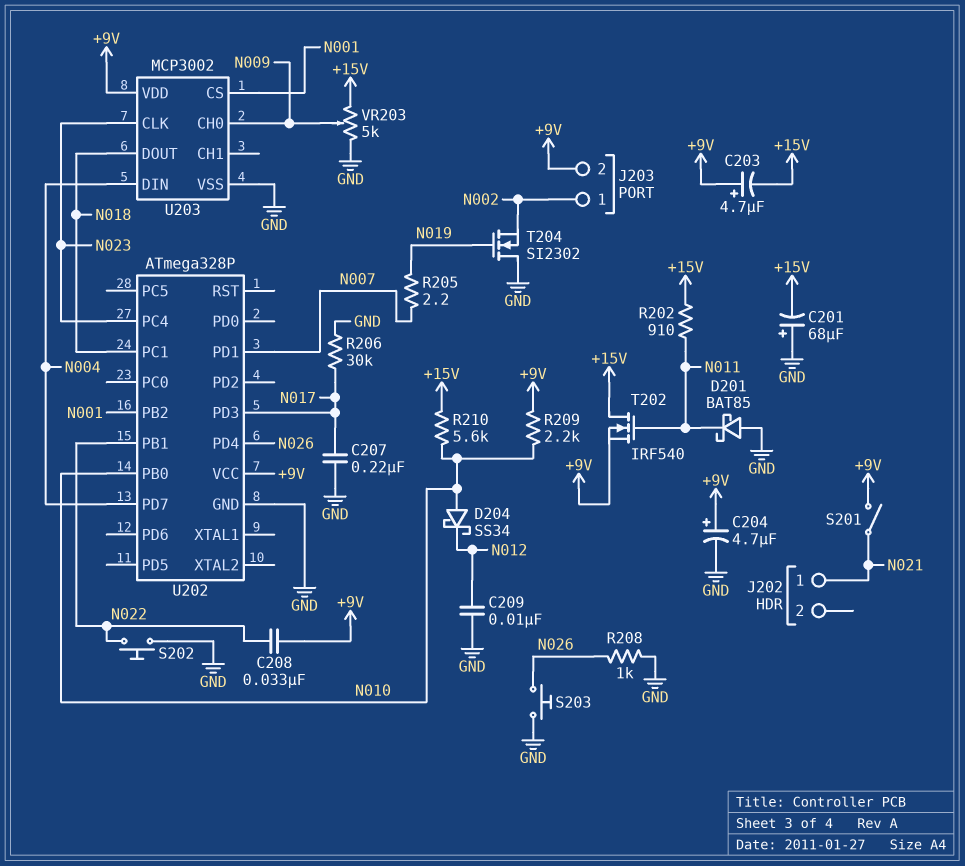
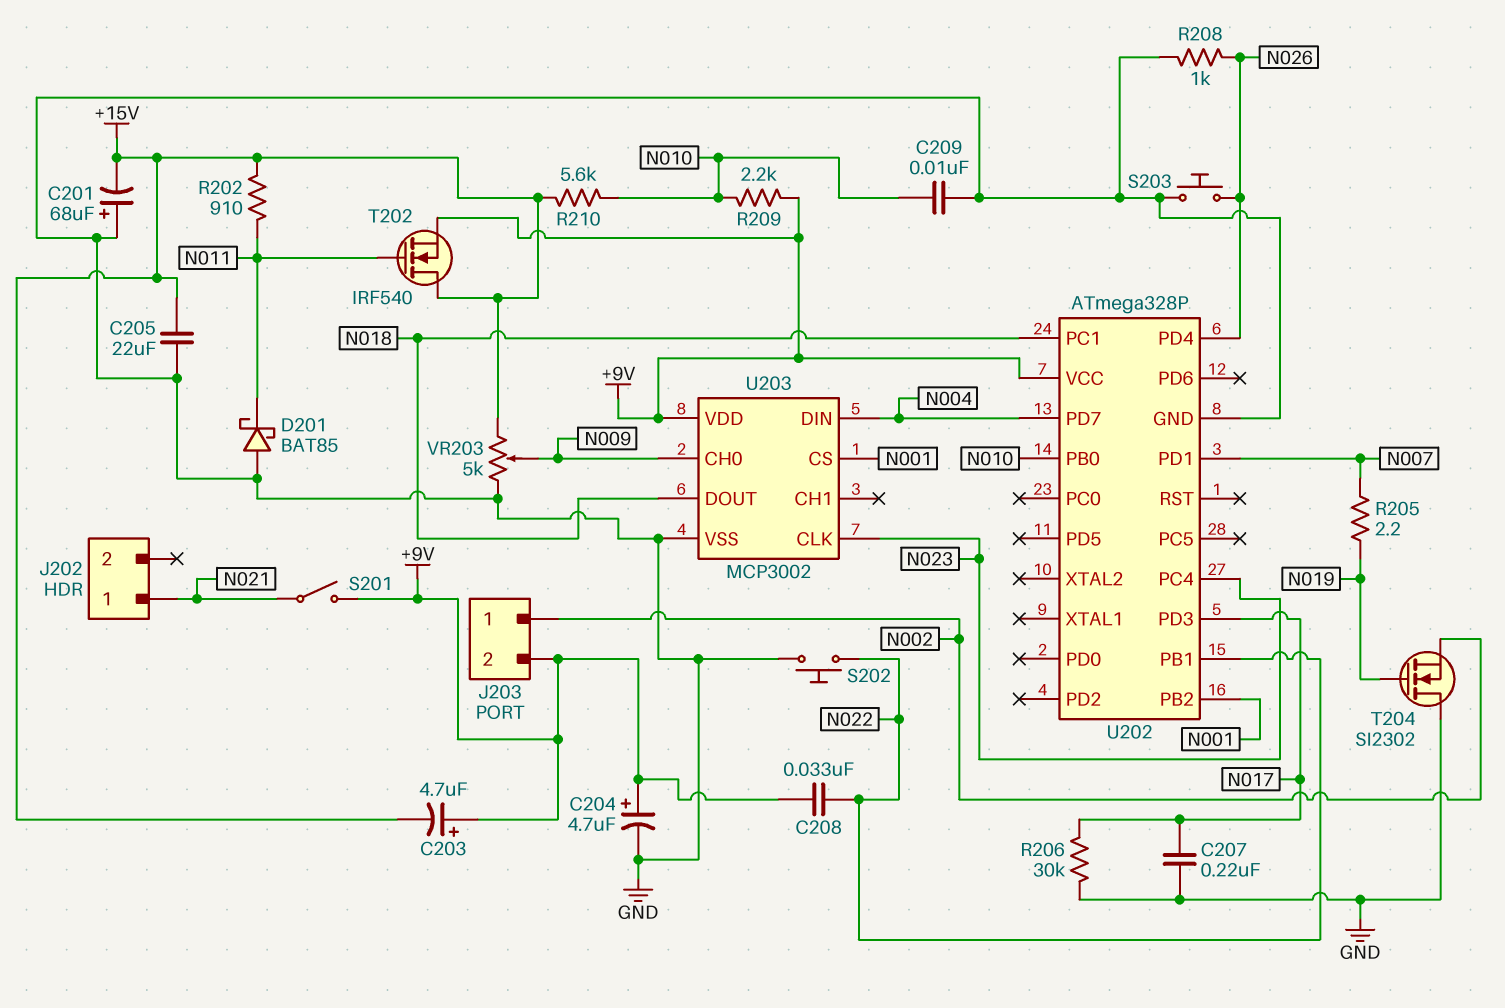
C205: none -> 22uF (+15V, GND)
C209: 10nF (GND, N012) -> 10nF (GND, N010)
D204: schottky SS34 (A N010, K N012) -> none

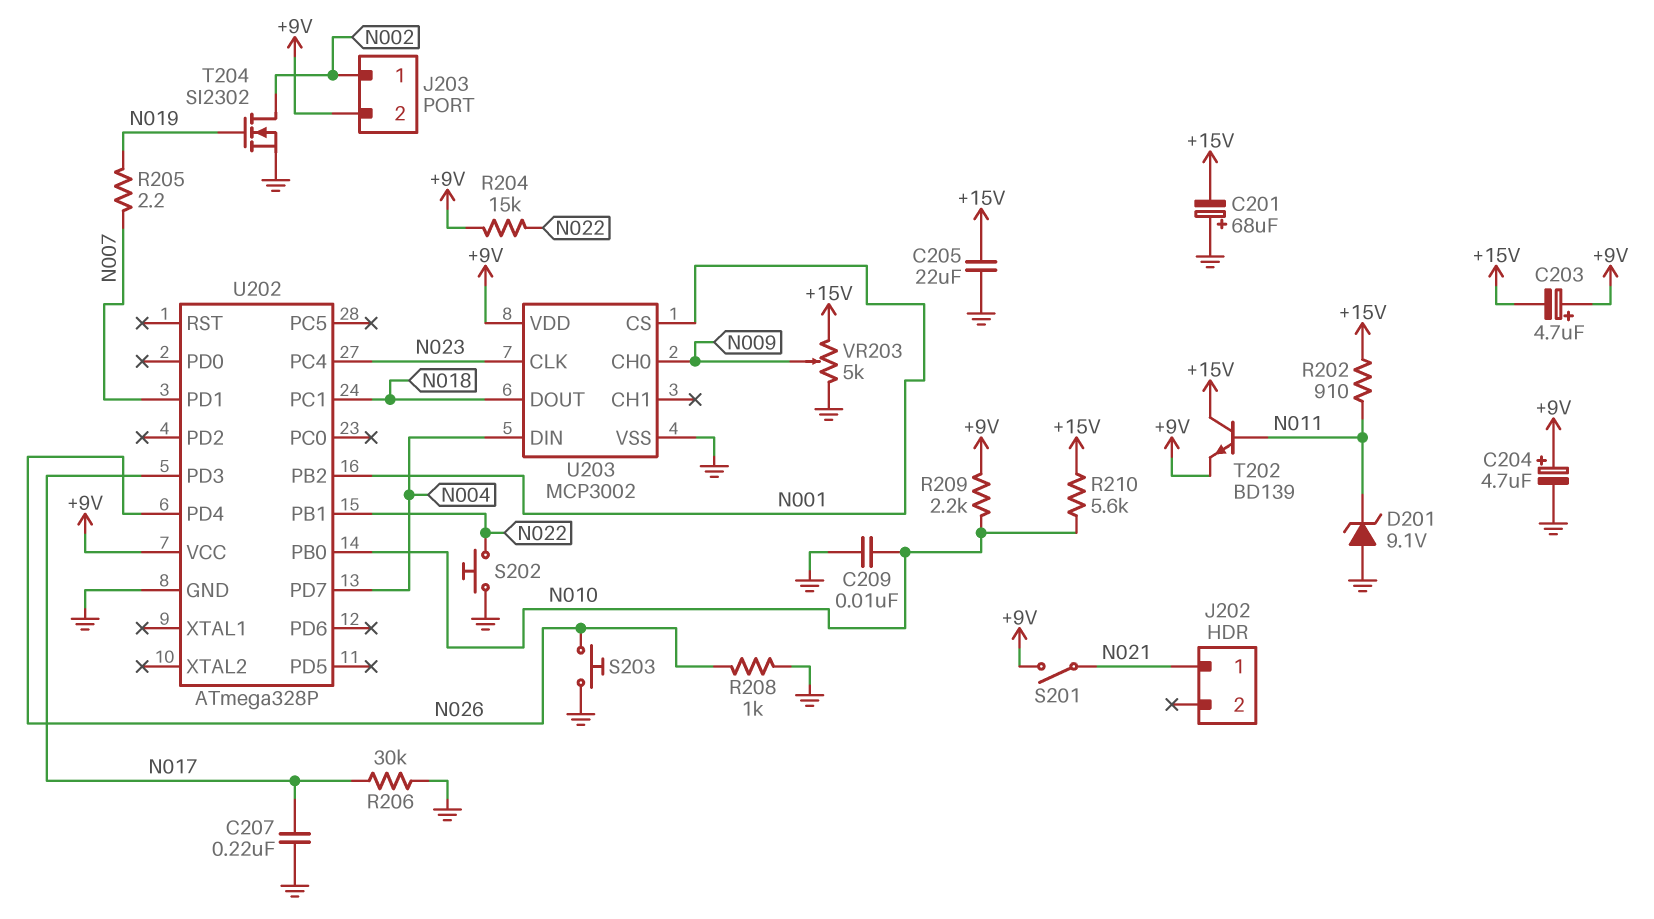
C208: 33nF (+9V, N022) -> none
D201: schottky BAT85 (A GND, K N011) -> zener 9.1V (A GND, K N011)
R204: none -> 15k (+9V, N022)
T202: NMOS IRF540 (G N011, D +15V, S +9V) -> NPN BD139 (B N011, C +15V, E +9V)
T204: NMOS SI2302 (G N019, D GND, S N002) -> NMOS SI2302 (G N019, D N002, S GND)

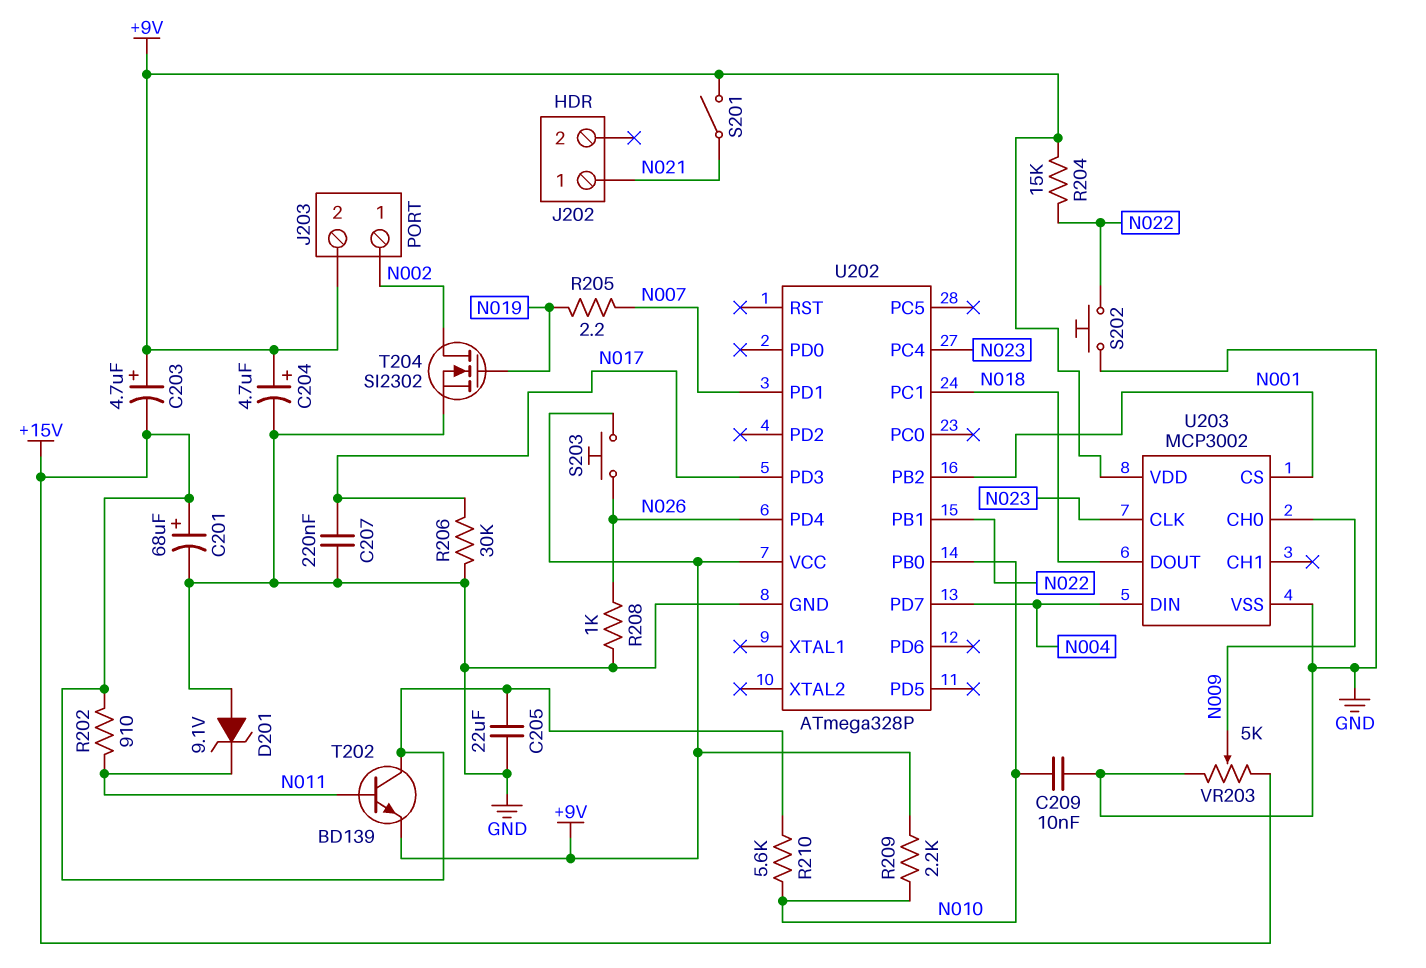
C201: 68uF (plus GND, minus +15V) -> 68uF (plus +15V, minus GND)
S203: button (GND, N026) -> button (+9V, N026)

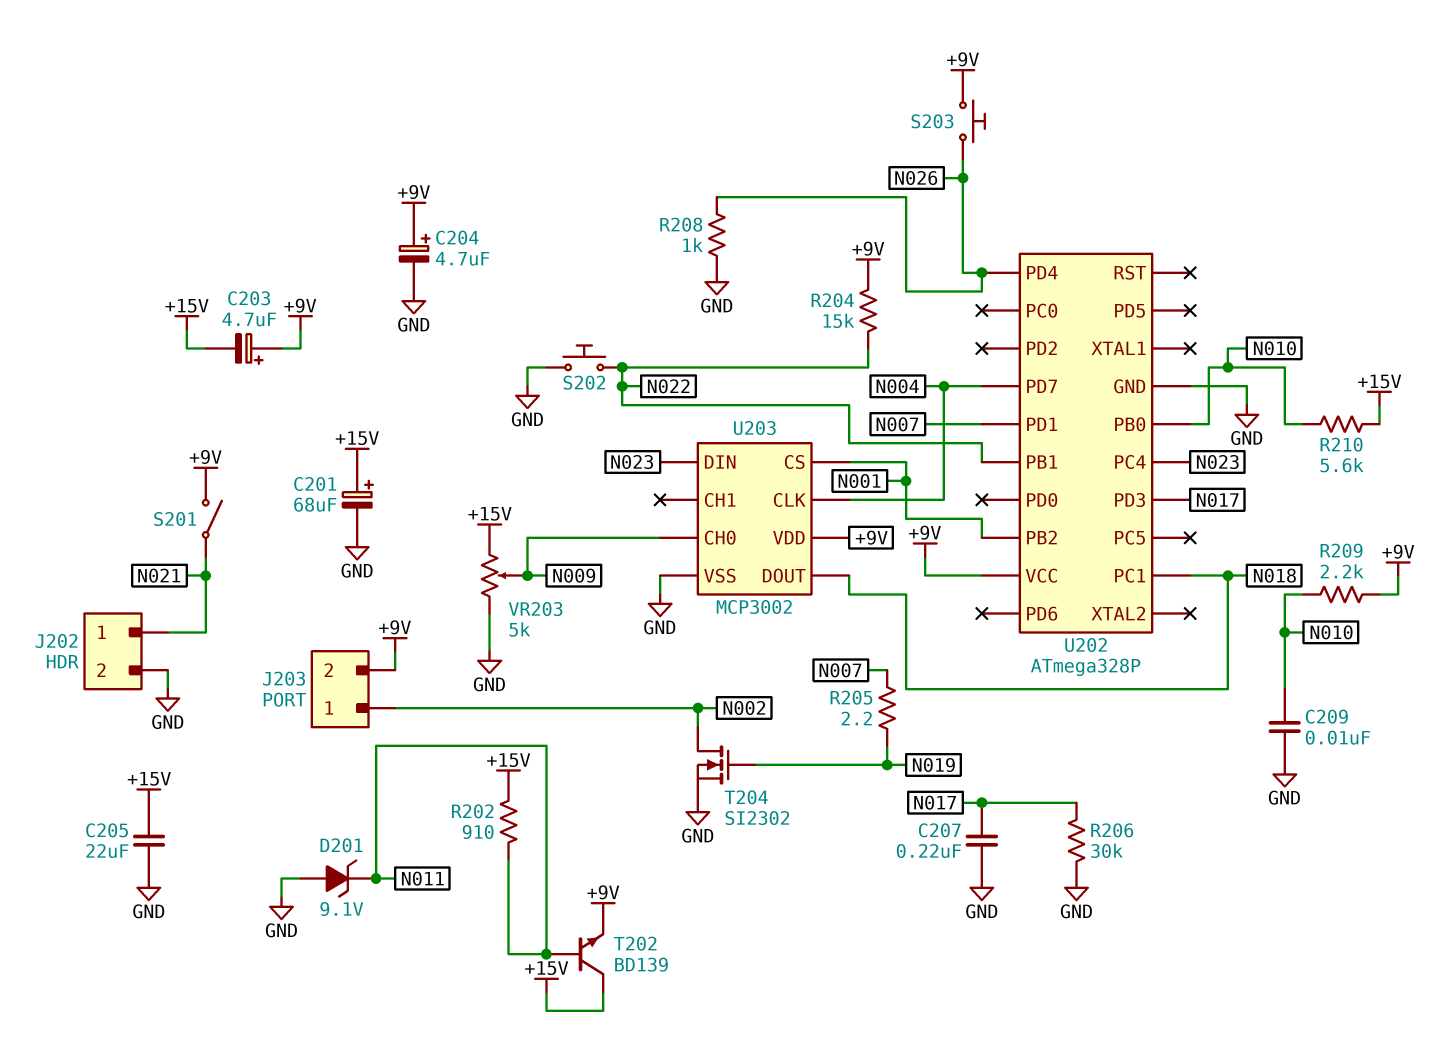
J202 pin 2: none -> GND
U203 pin CLK: N023 -> N004
U203 pin DIN: N004 -> N023

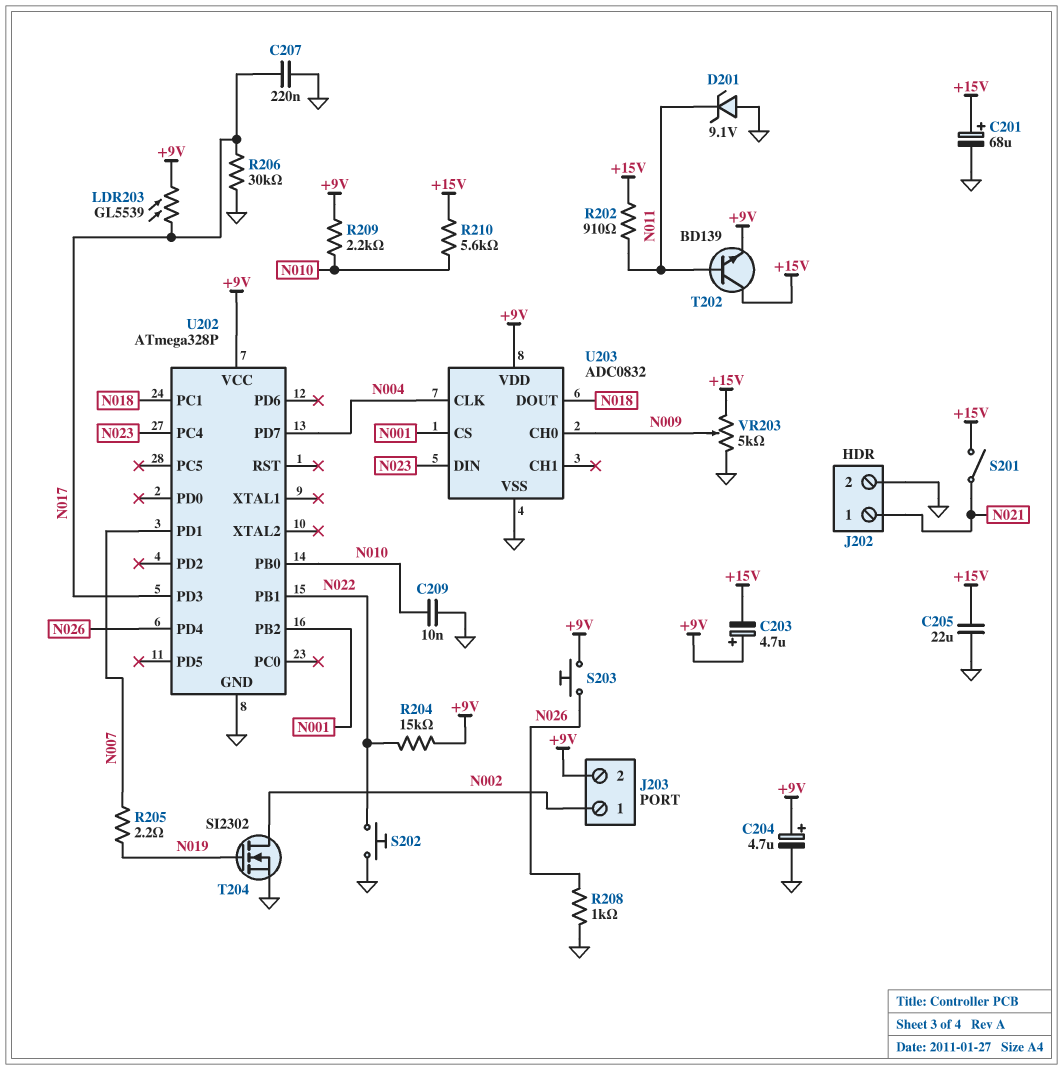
LDR203: none -> GL5539 (+9V, N017)
S201: switch (+9V, N021) -> switch (+15V, N021)
U203: MCP3002 -> ADC0832

